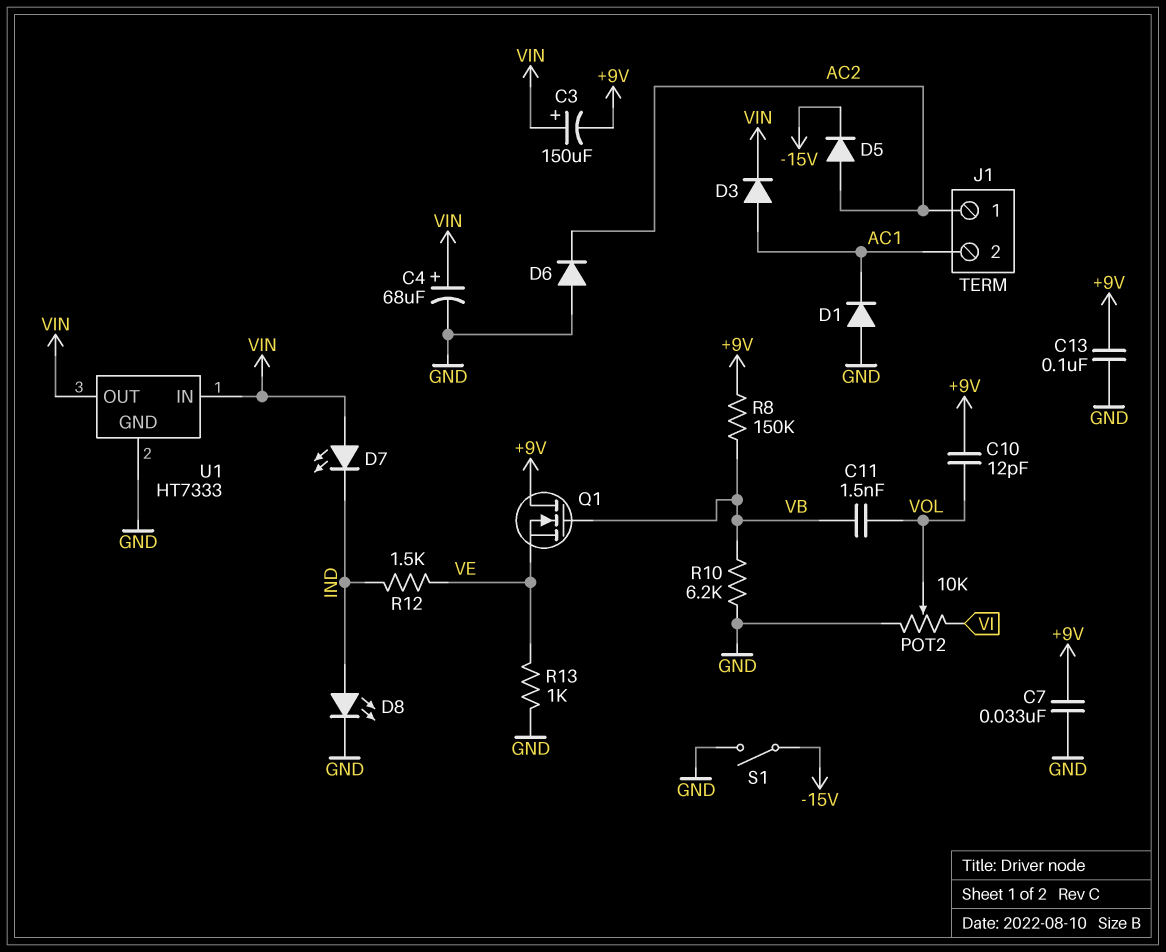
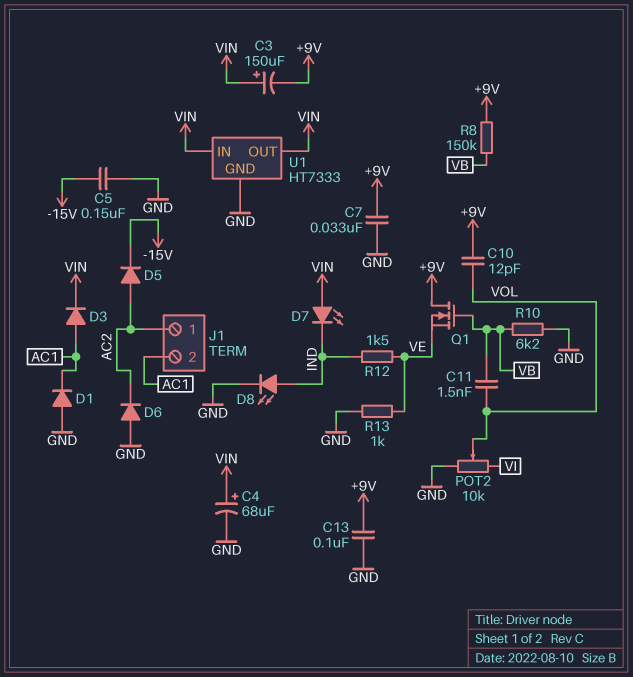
C5: none -> 150nF (-15V, GND)
S1: switch (-15V, GND) -> none

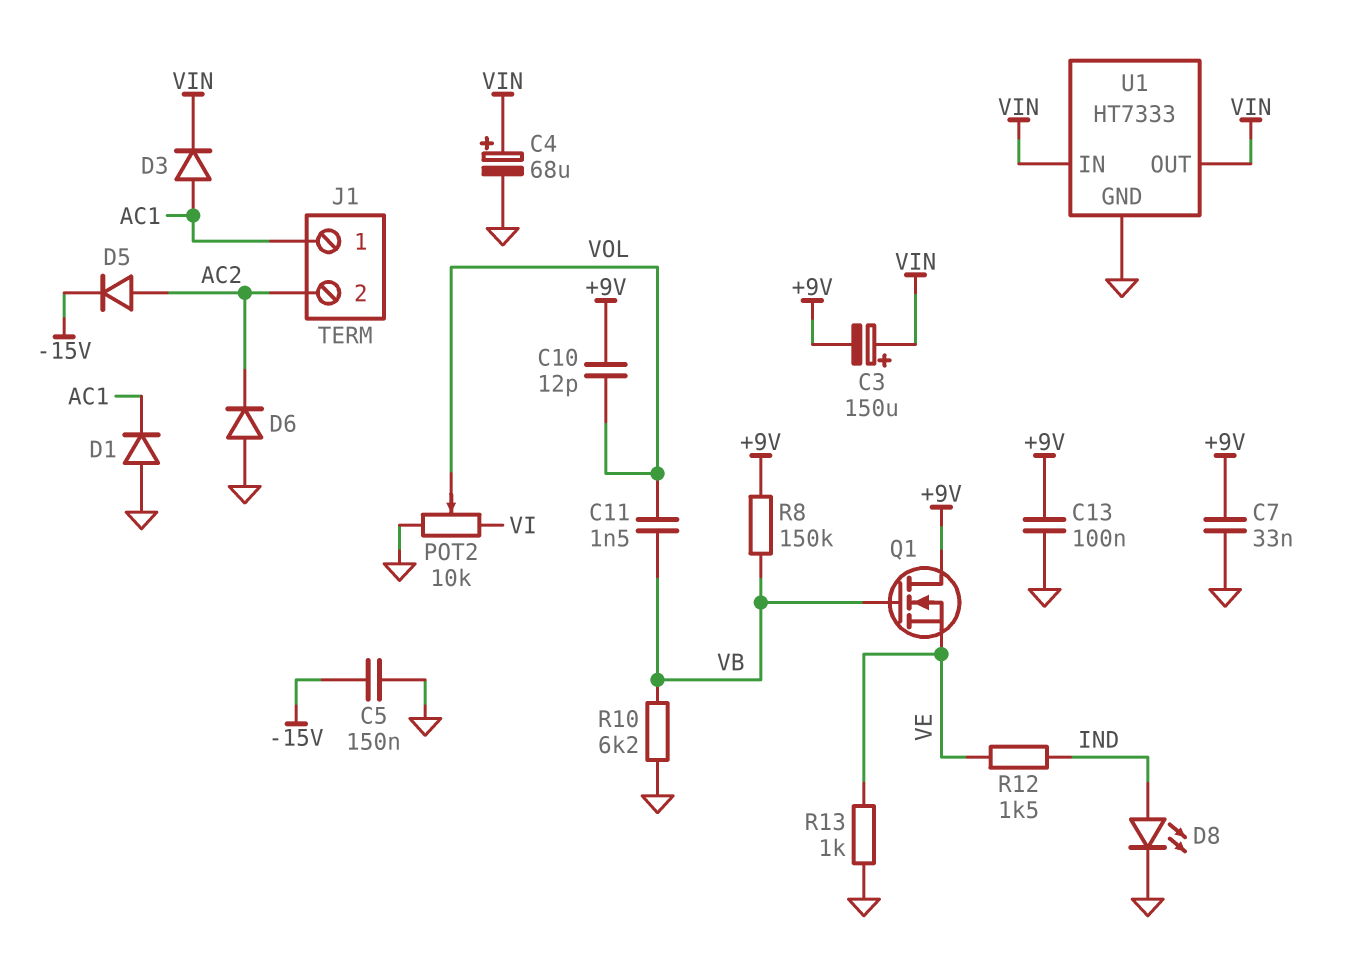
D7: LED (A VIN, K IND) -> none
J1 pin 1: AC2 -> AC1
J1 pin 2: AC1 -> AC2

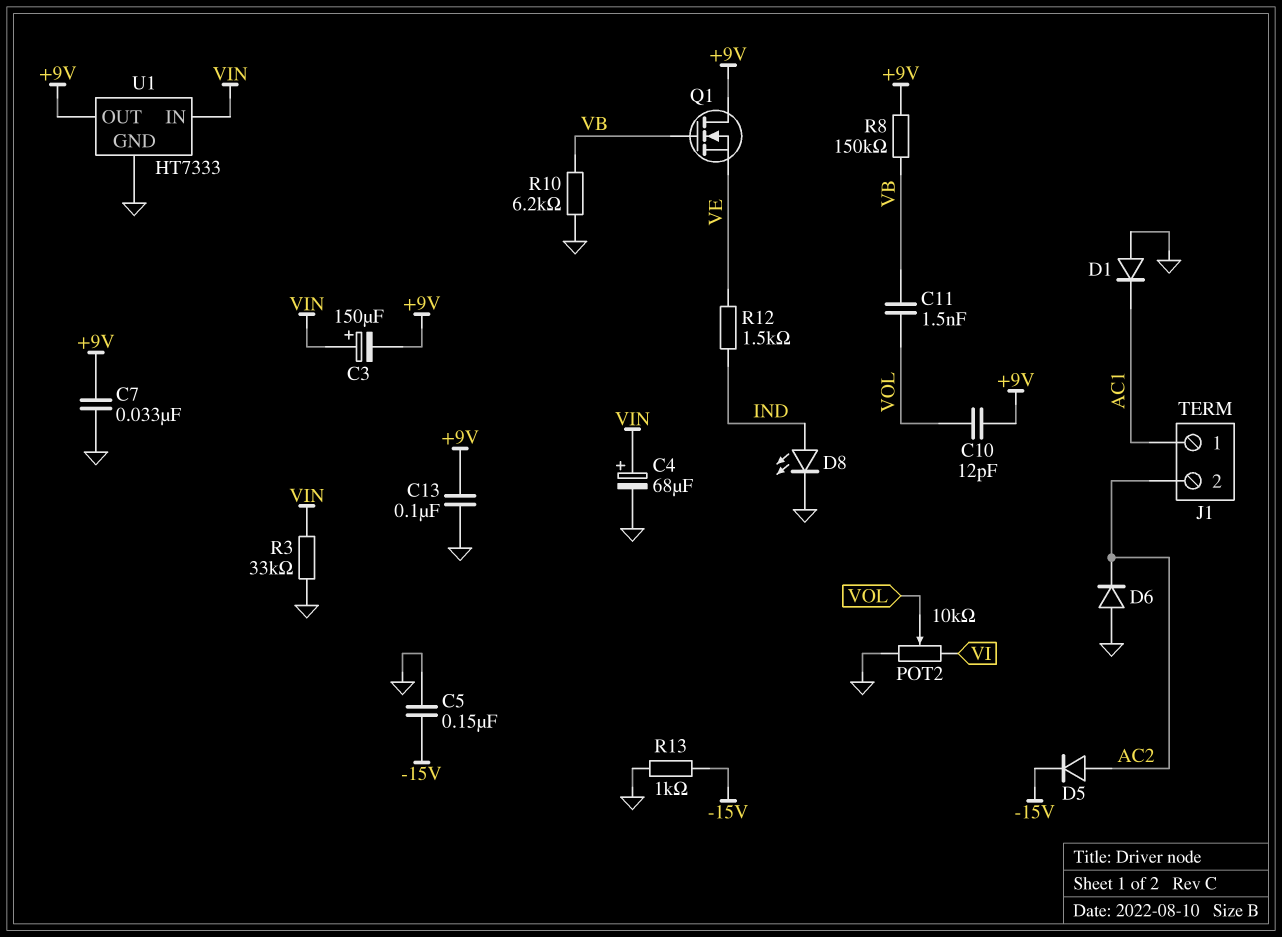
D3: diode (A AC1, K VIN) -> none
R3: none -> 33k (GND, VIN)
R13: 1k (GND, VE) -> 1k (-15V, GND)
U1 pin OUT: VIN -> +9V

